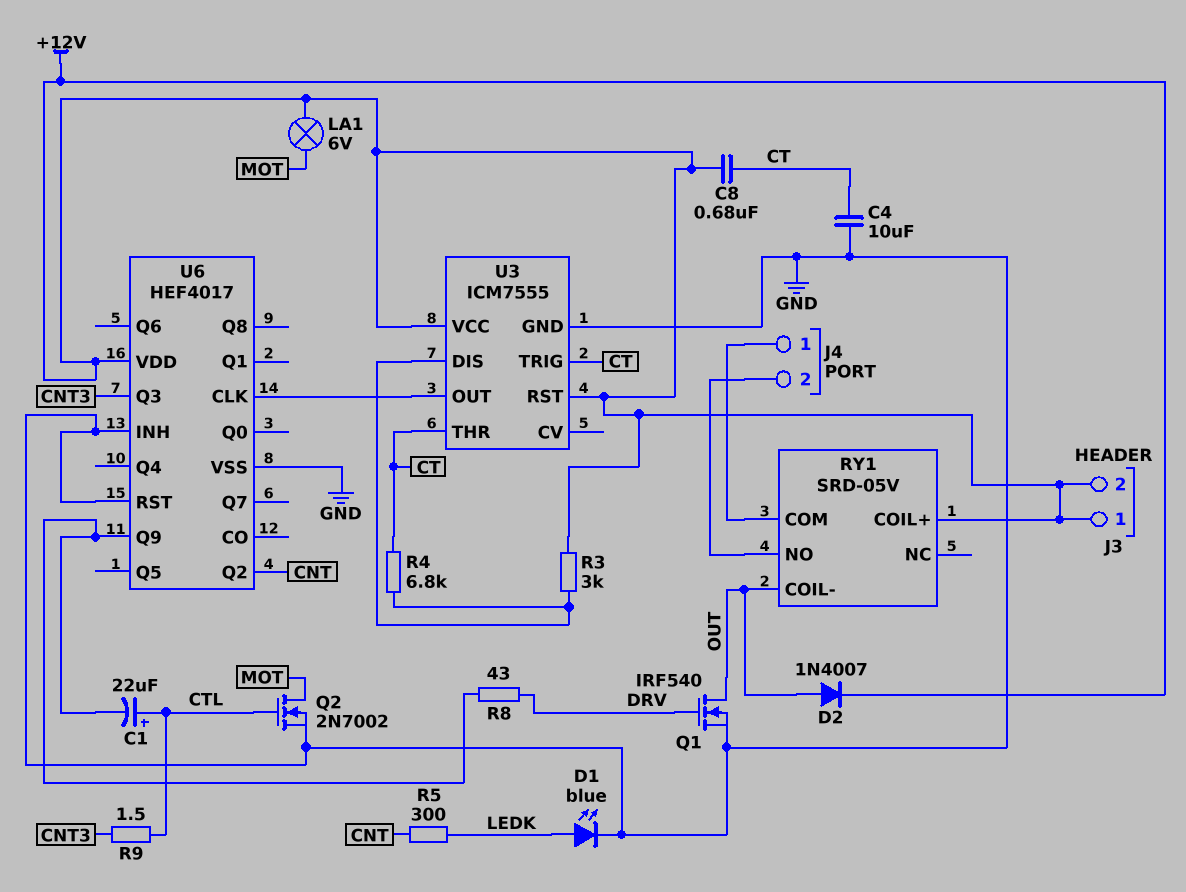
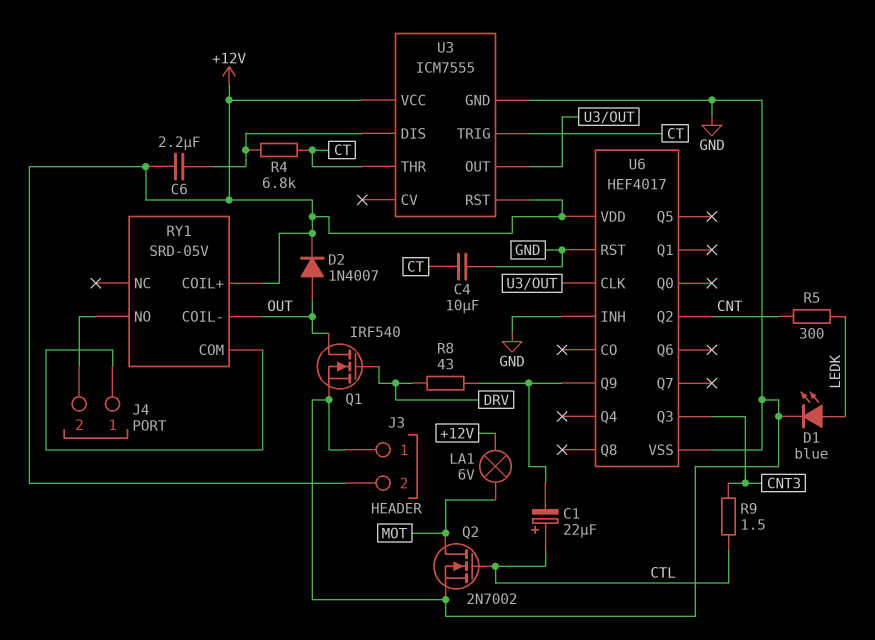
C6: none -> 2.2uF (+12V, U3/DIS)
C8: 680nF (+12V, CT) -> none
J3 pin 1: +12V -> GND
R3: 3k (+12V, U3/DIS) -> none

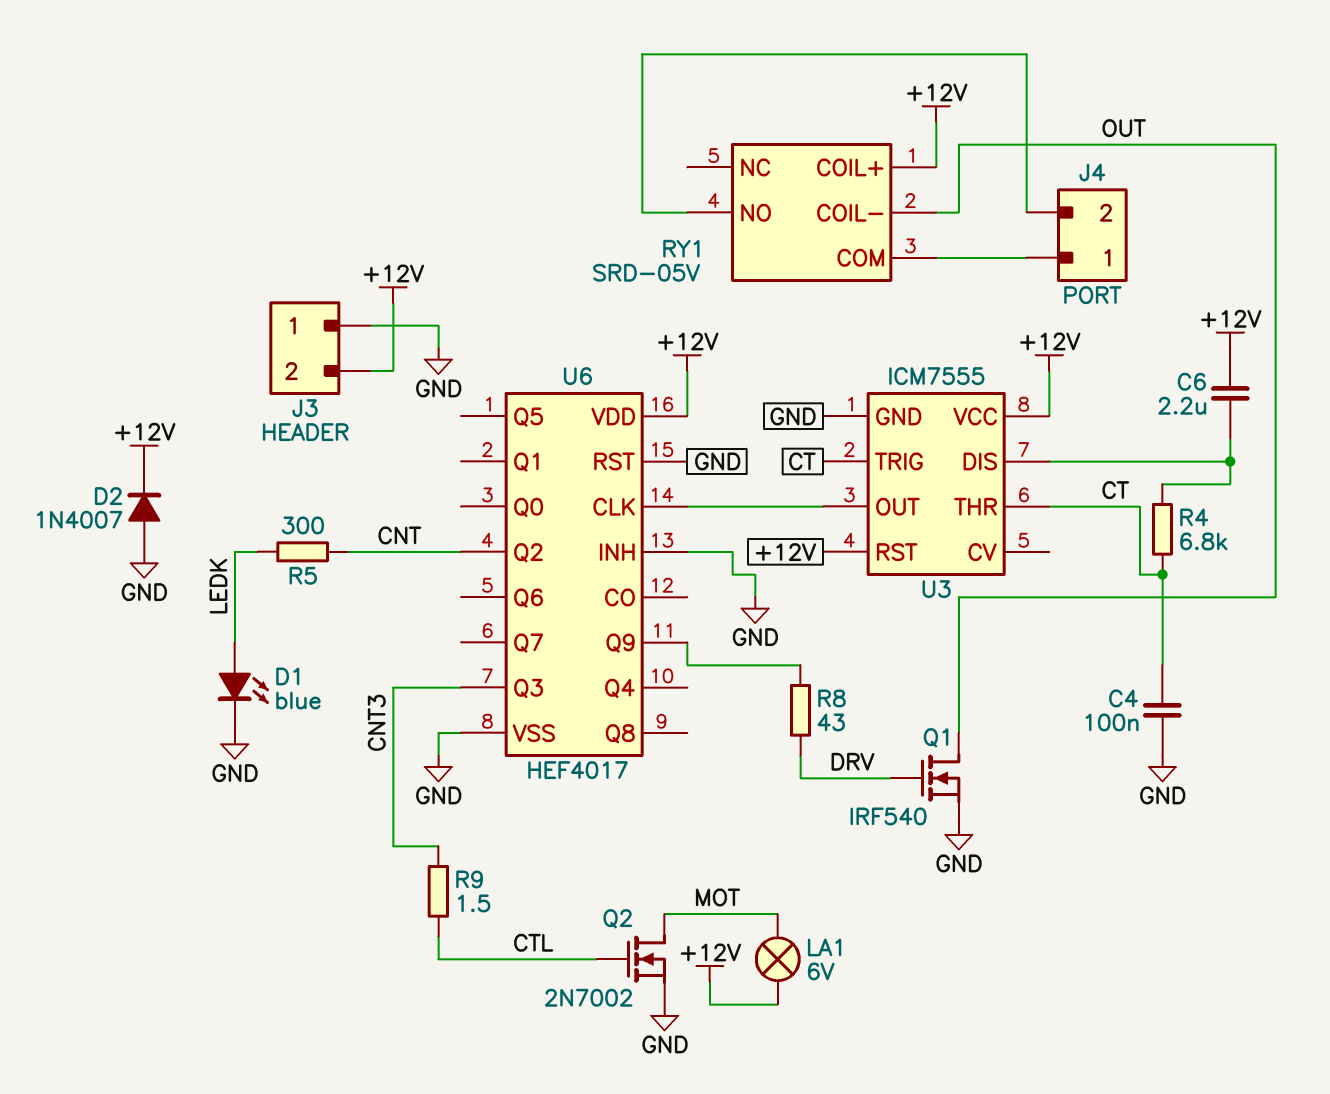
C1: 22uF (plus CTL, minus U6/Q9) -> none
C4: 10uF (CT, GND) -> 100nF (CT, GND)
D2: diode 1N4007 (A OUT, K +12V) -> diode 1N4007 (A GND, K +12V)

